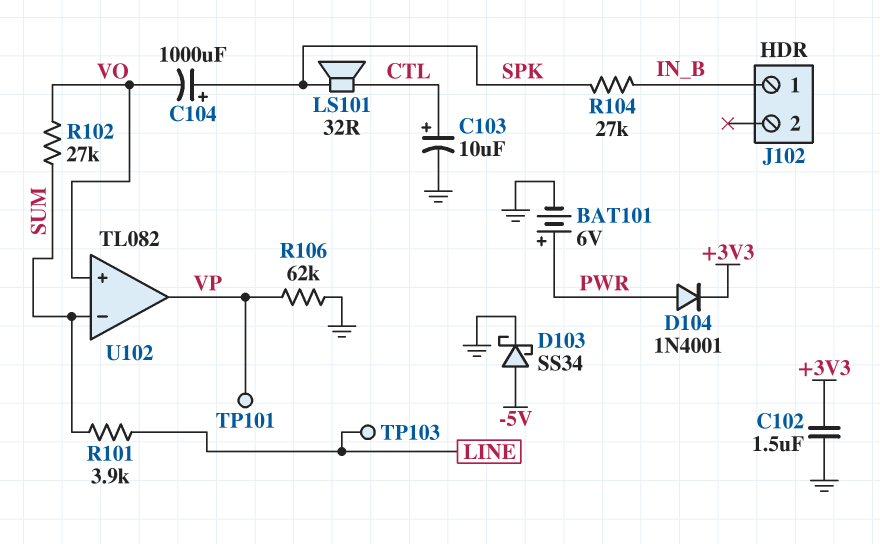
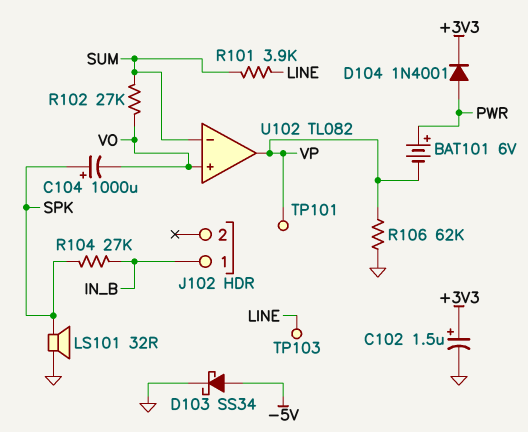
BAT101: 6V (plus PWR, minus GND) -> 6V (plus PWR, minus VP)
C102: 1.5uF (+3V3, GND) -> 1.5uF (plus +3V3, minus GND)
C103: 10uF (plus CTL, minus GND) -> none
LS101: speaker 32R (CTL, SPK) -> speaker 32R (GND, SPK)

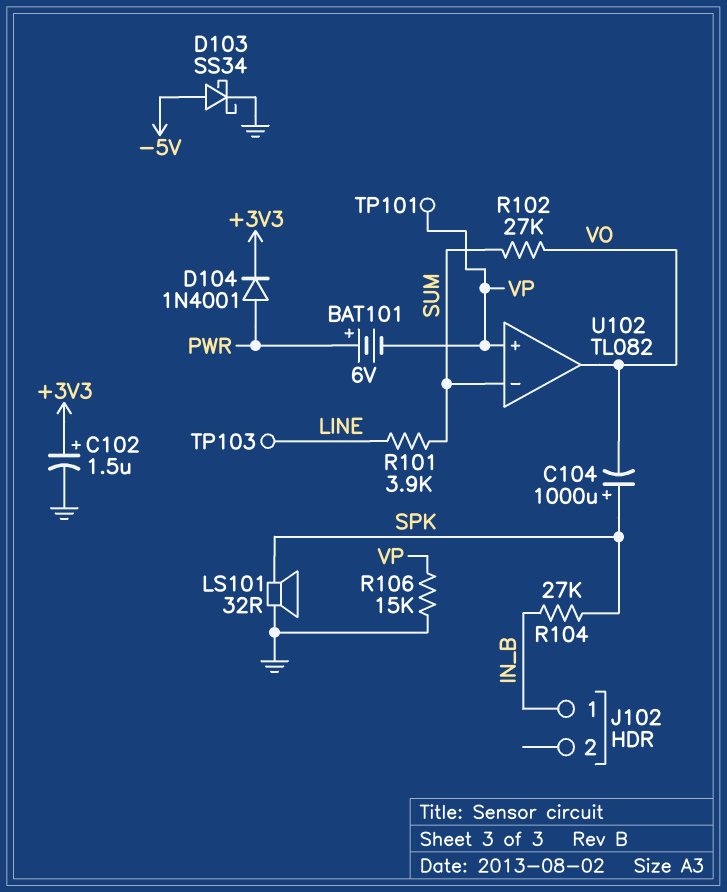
R106: 62k (GND, VP) -> 15k (GND, VP)
U102 pin in+: VO -> VP
U102 pin out: VP -> VO

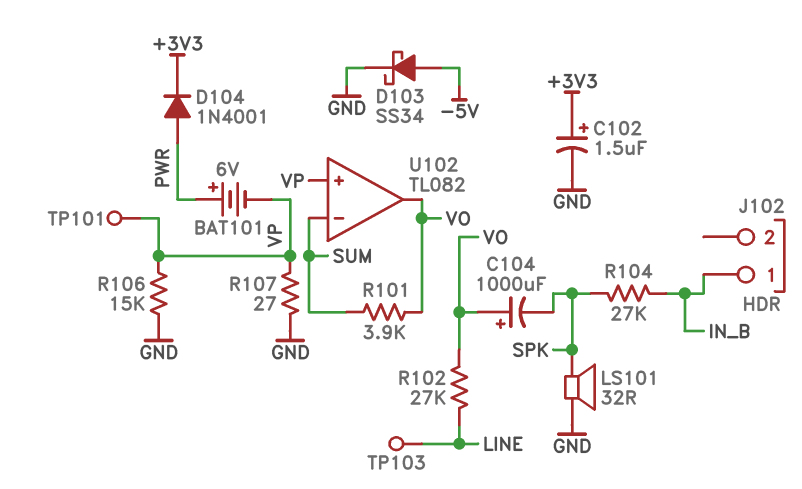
C104: 1000uF (plus SPK, minus VO) -> 1000uF (plus VO, minus SPK)
R101: 3.9k (LINE, SUM) -> 3.9k (SUM, VO)
R102: 27k (SUM, VO) -> 27k (LINE, VO)
R107: none -> 27 (GND, VP)

